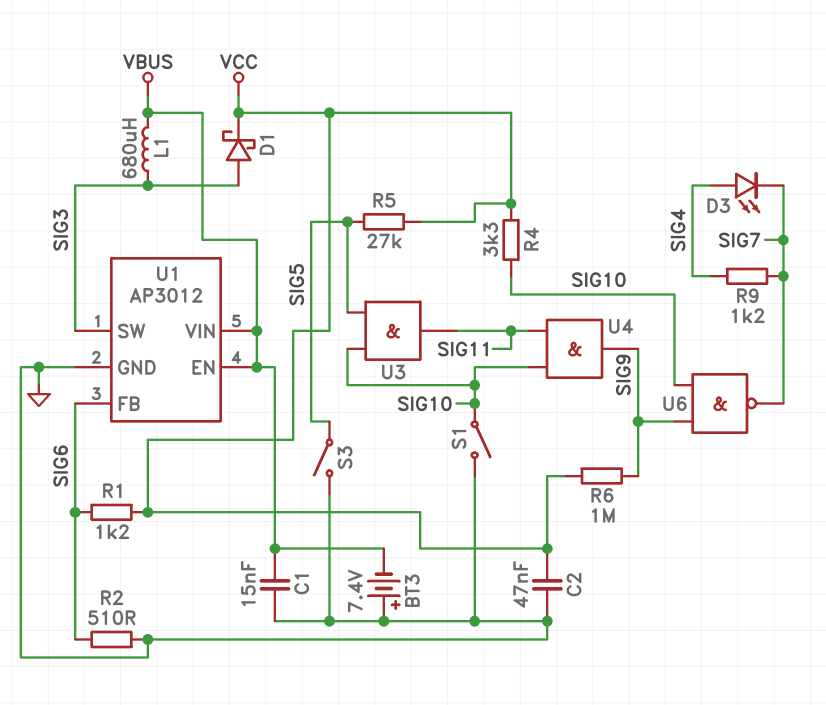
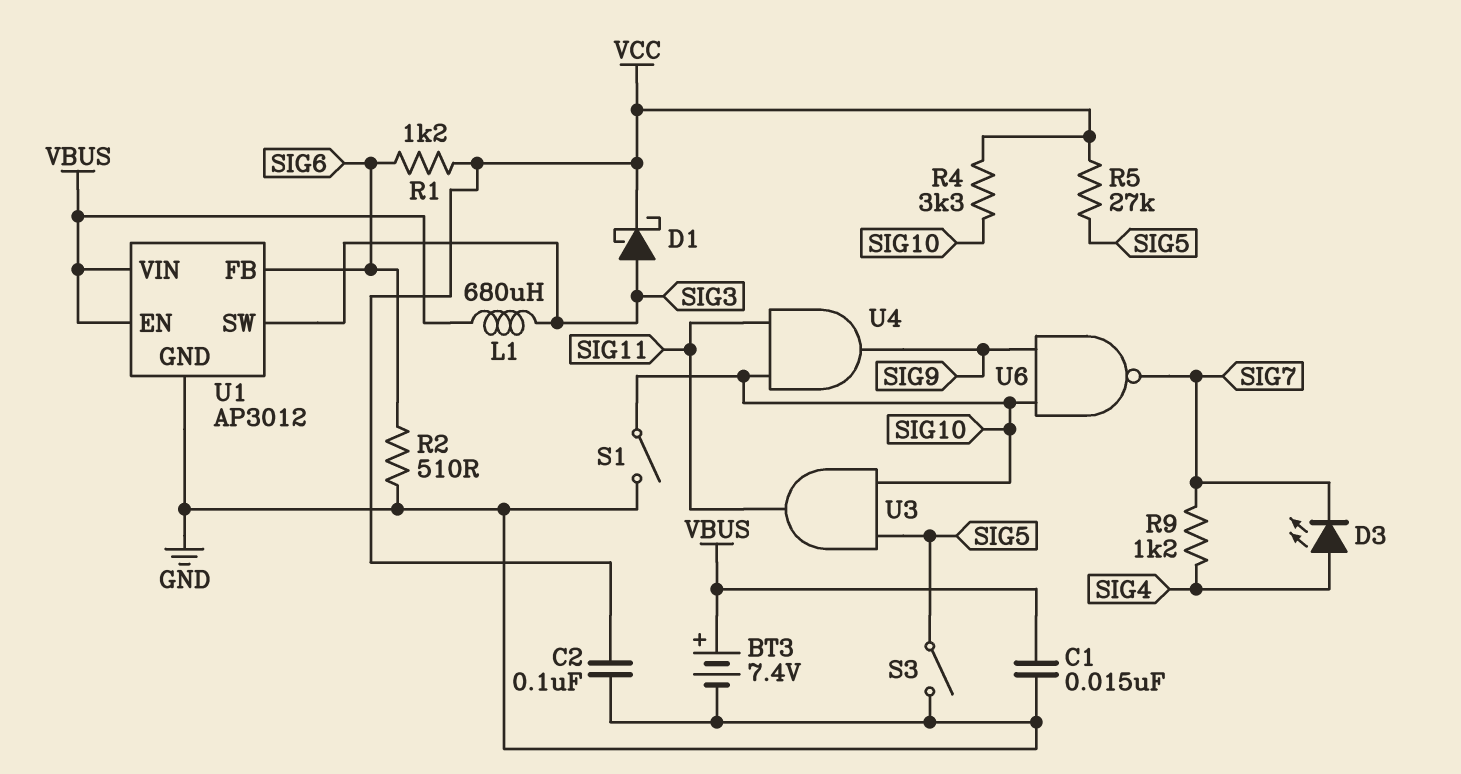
BT3: 7.4V (plus GND, minus VBUS) -> 7.4V (plus VBUS, minus GND)
C2: 47nF (GND, VCC) -> 100nF (GND, VCC)
R6: 1M (SIG9, VCC) -> none

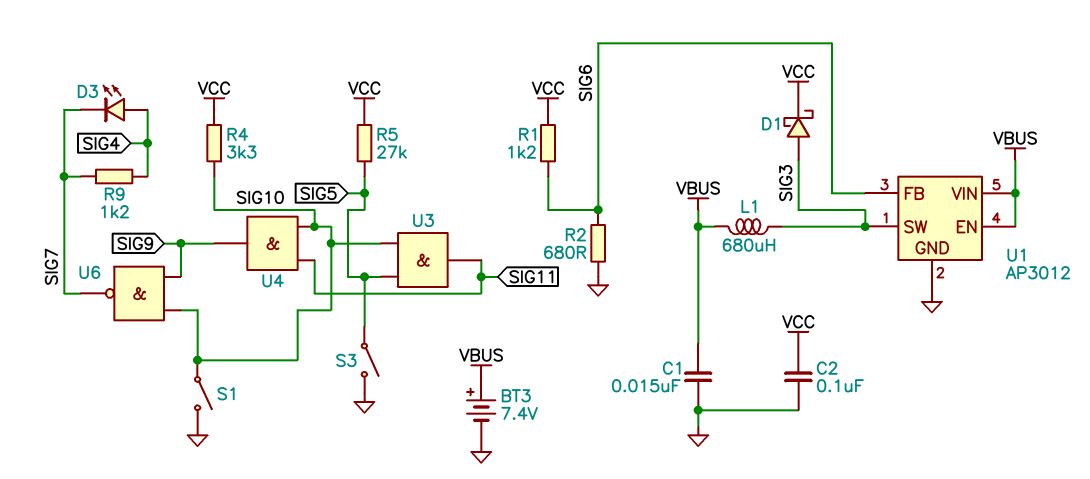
R2: 510 (GND, SIG6) -> 680 (GND, SIG6)

